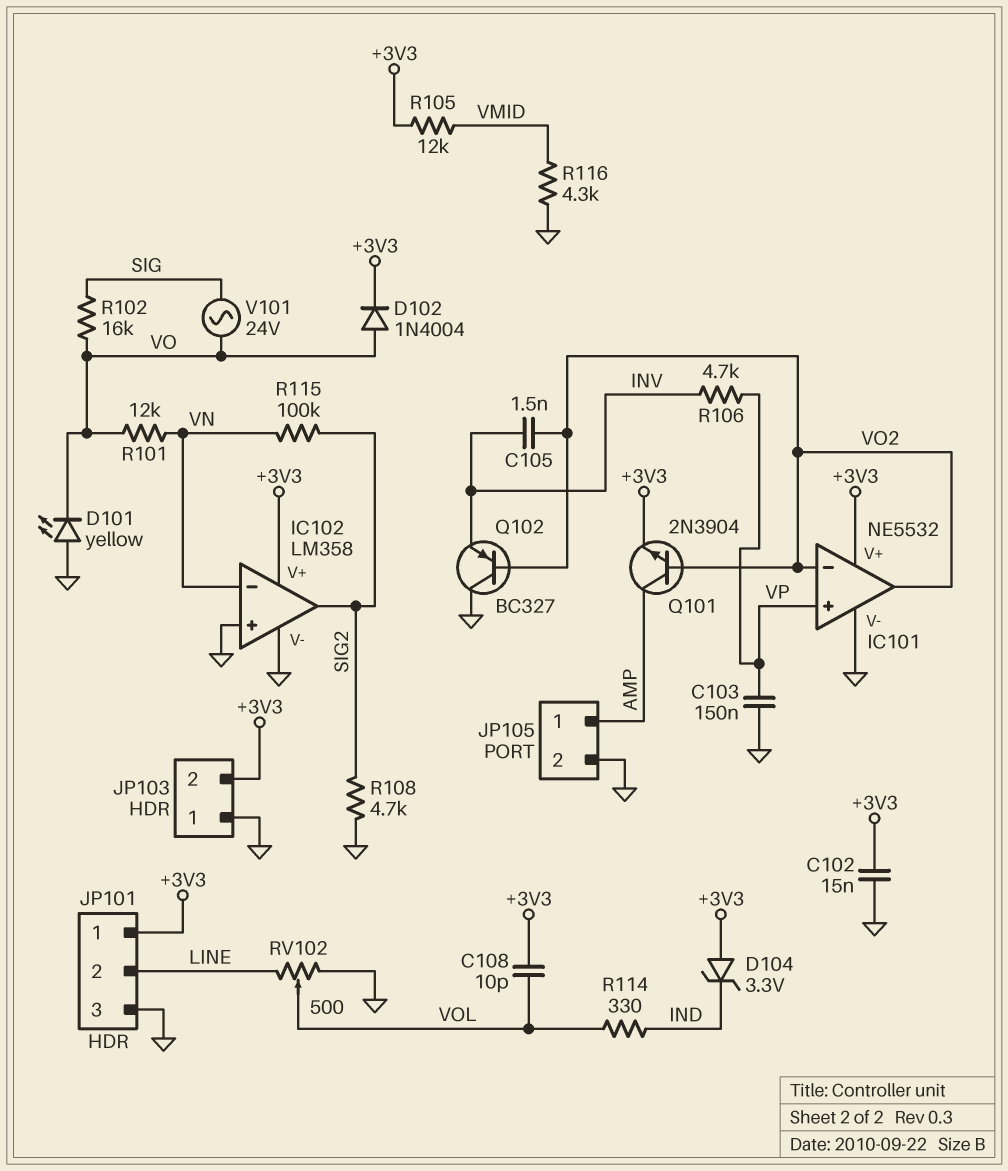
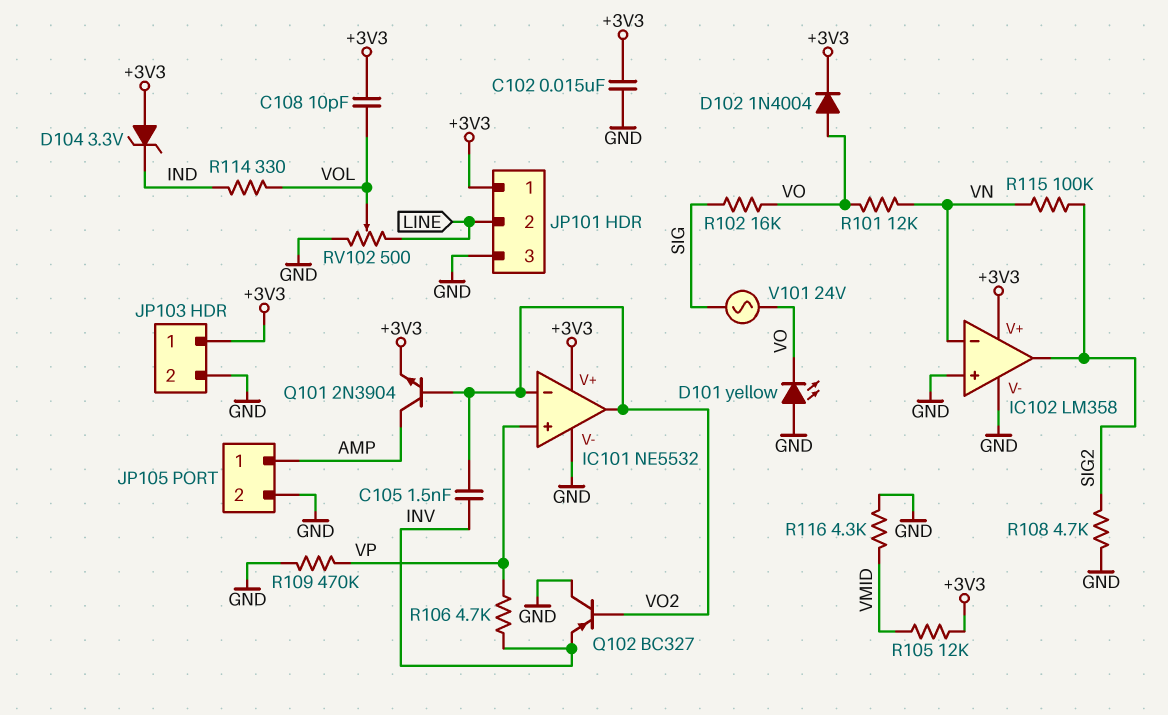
C103: 150nF (GND, VP) -> none
JP103 pin 1: GND -> +3V3
JP103 pin 2: +3V3 -> GND
R109: none -> 470k (GND, VP)

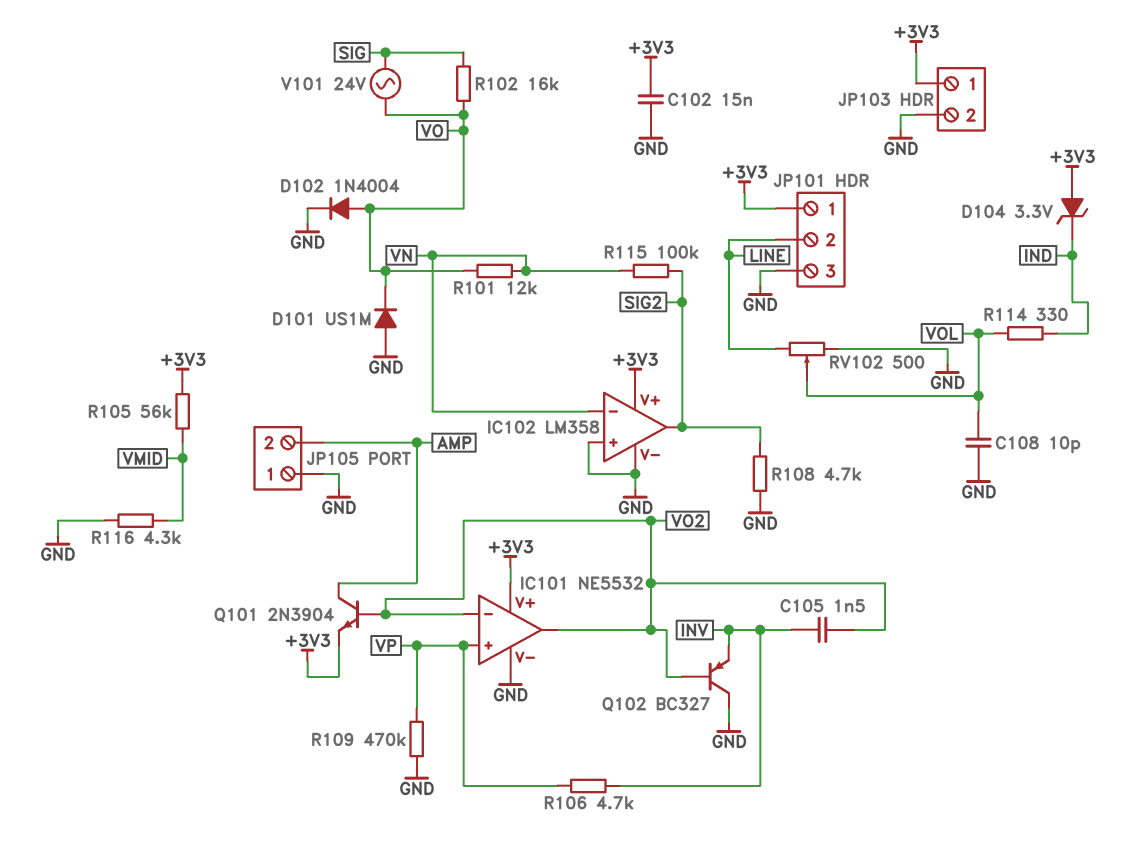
C108: 10pF (+3V3, VOL) -> 10pF (GND, VOL)
D101: LED yellow (A GND, K VO) -> diode US1M (A GND, K VO)
D102: diode 1N4004 (A VO, K +3V3) -> diode 1N4004 (A VO, K GND)
JP105 pin 1: AMP -> GND
JP105 pin 2: GND -> AMP
R105: 12k (+3V3, VMID) -> 56k (+3V3, VMID)

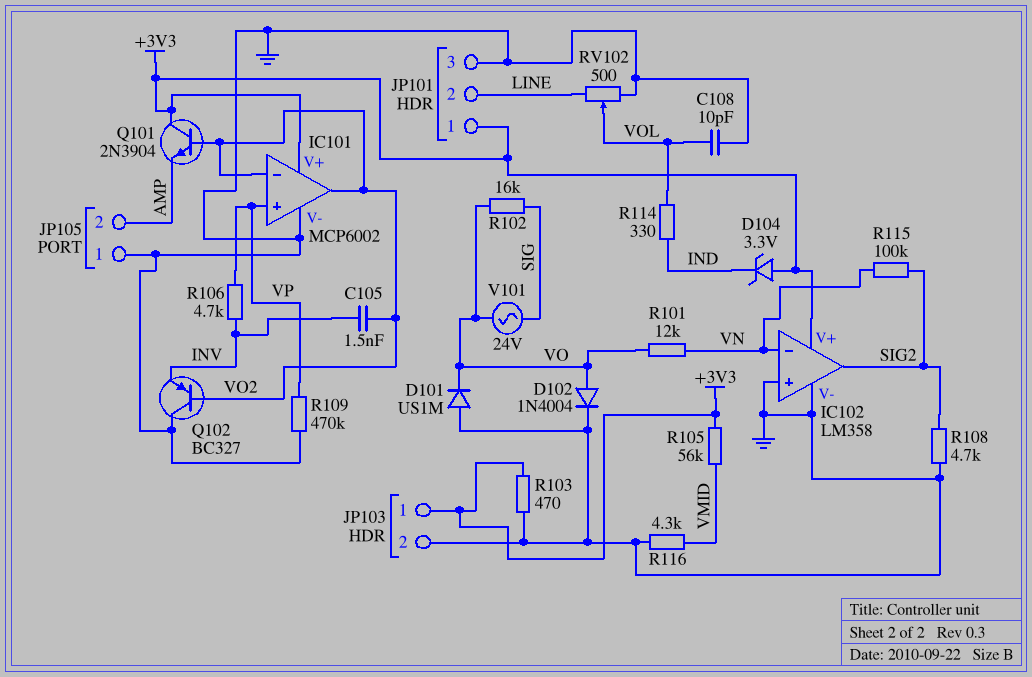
C102: 15nF (+3V3, GND) -> none
IC101: NE5532 -> MCP6002
Q101: NPN 2N3904 (B VO2, C AMP, E +3V3) -> NPN 2N3904 (B VO2, C +3V3, E AMP)
R103: none -> 470 (+3V3, GND)

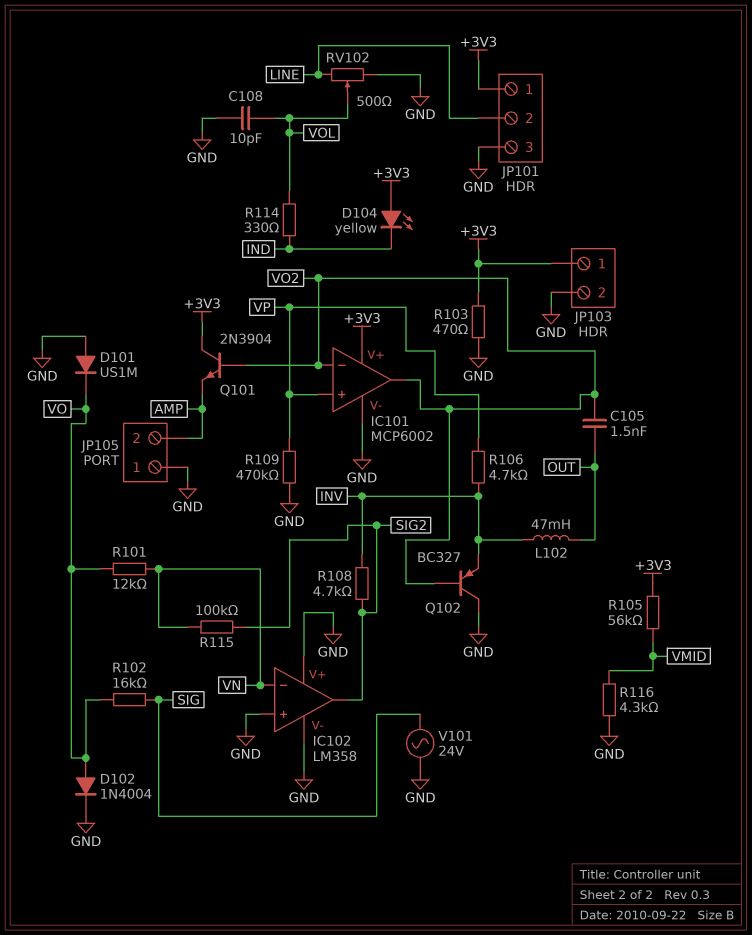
C105: 1.5nF (INV, VO2) -> 1.5nF (OUT, VO2)
D104: zener 3.3V (A +3V3, K IND) -> LED yellow (A +3V3, K IND)
IC102 pin V+: +3V3 -> GND
L102: none -> 47mH (INV, OUT)
R108: 4.7k (GND, SIG2) -> 4.7k (INV, SIG2)
V101: AC 24V (SIG, VO) -> AC 24V (GND, SIG)

